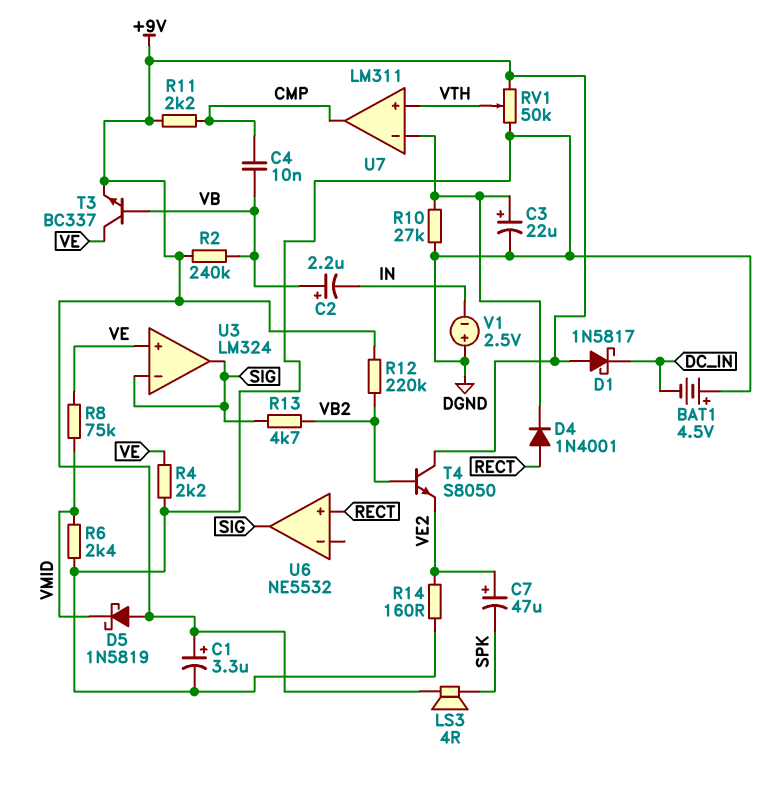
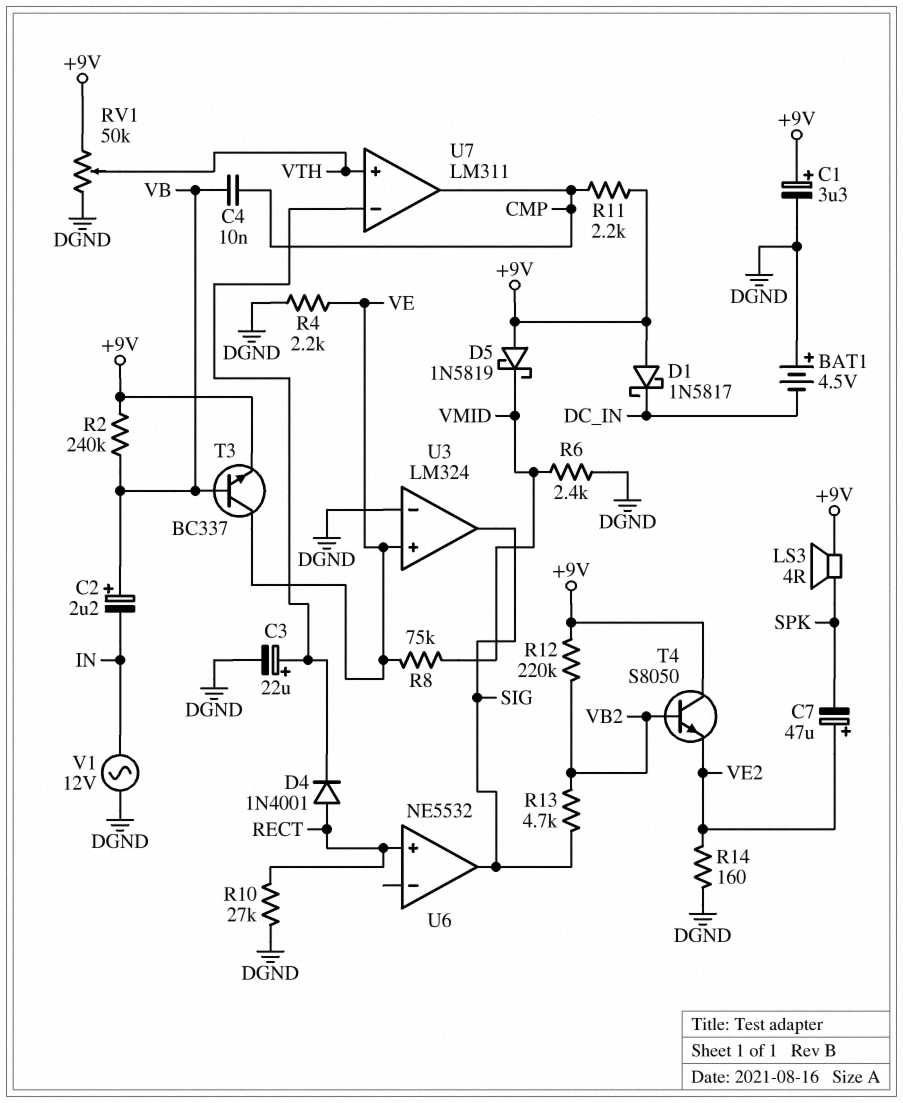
R10: 27k (DGND, U7/in-) -> 27k (DGND, RECT)
U3 pin in-: SIG -> DGND
V1: 2.5V (plus DGND, minus IN) -> AC 12V (DGND, IN)

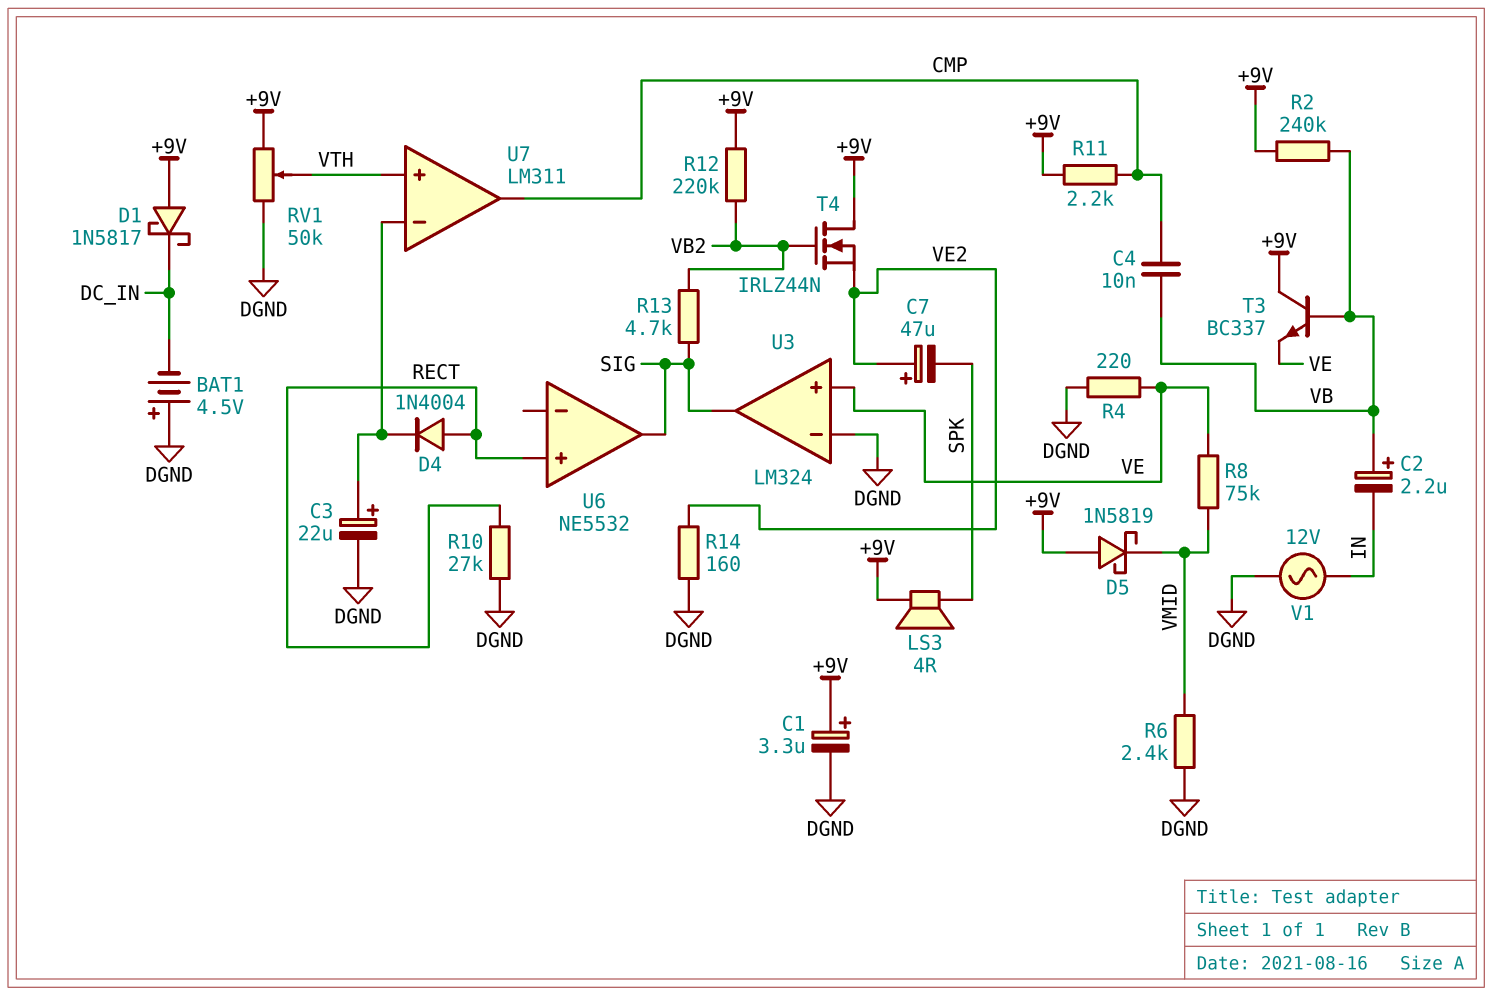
D4: diode 1N4001 (A RECT, K U7/in-) -> diode 1N4004 (A RECT, K U7/in-)
R4: 2.2k (DGND, VE) -> 220 (DGND, VE)
T3: NPN BC337 (B VB, C VE, E +9V) -> NPN BC337 (B VB, C +9V, E VE)
T4: NPN S8050 (B VB2, C +9V, E VE2) -> NMOS IRLZ44N (G VB2, D +9V, S VE2)

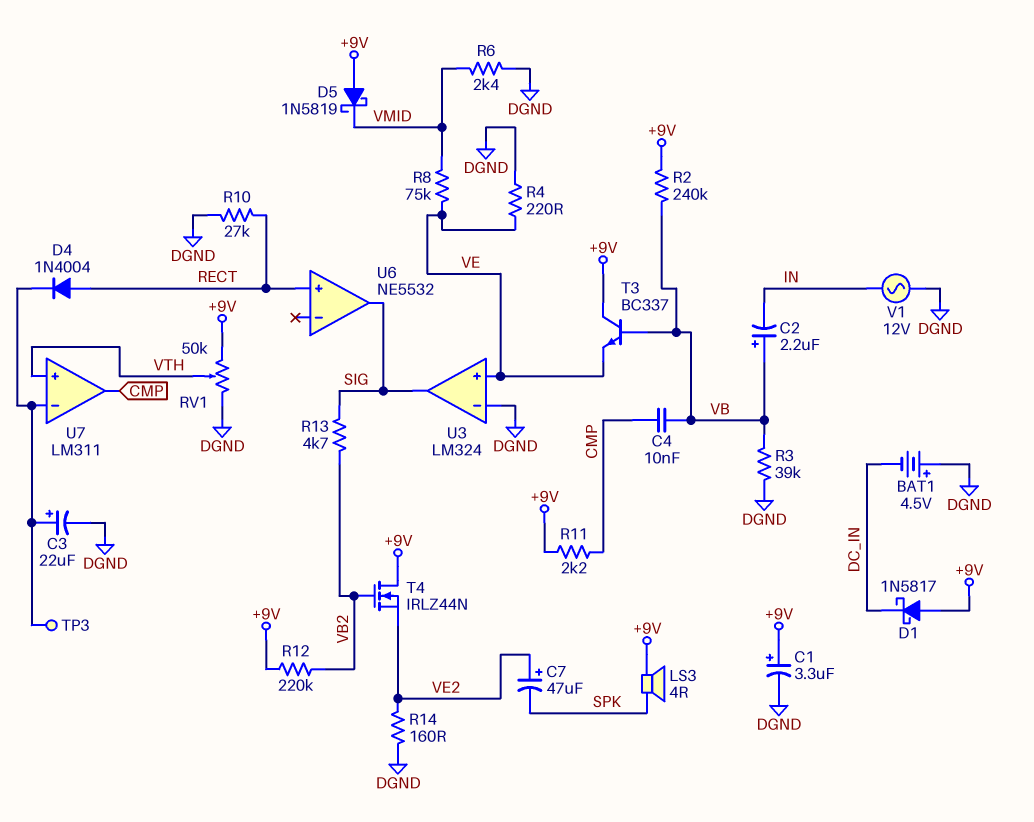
R3: none -> 39k (DGND, VB)
TP3: none -> test point (U7/in-)

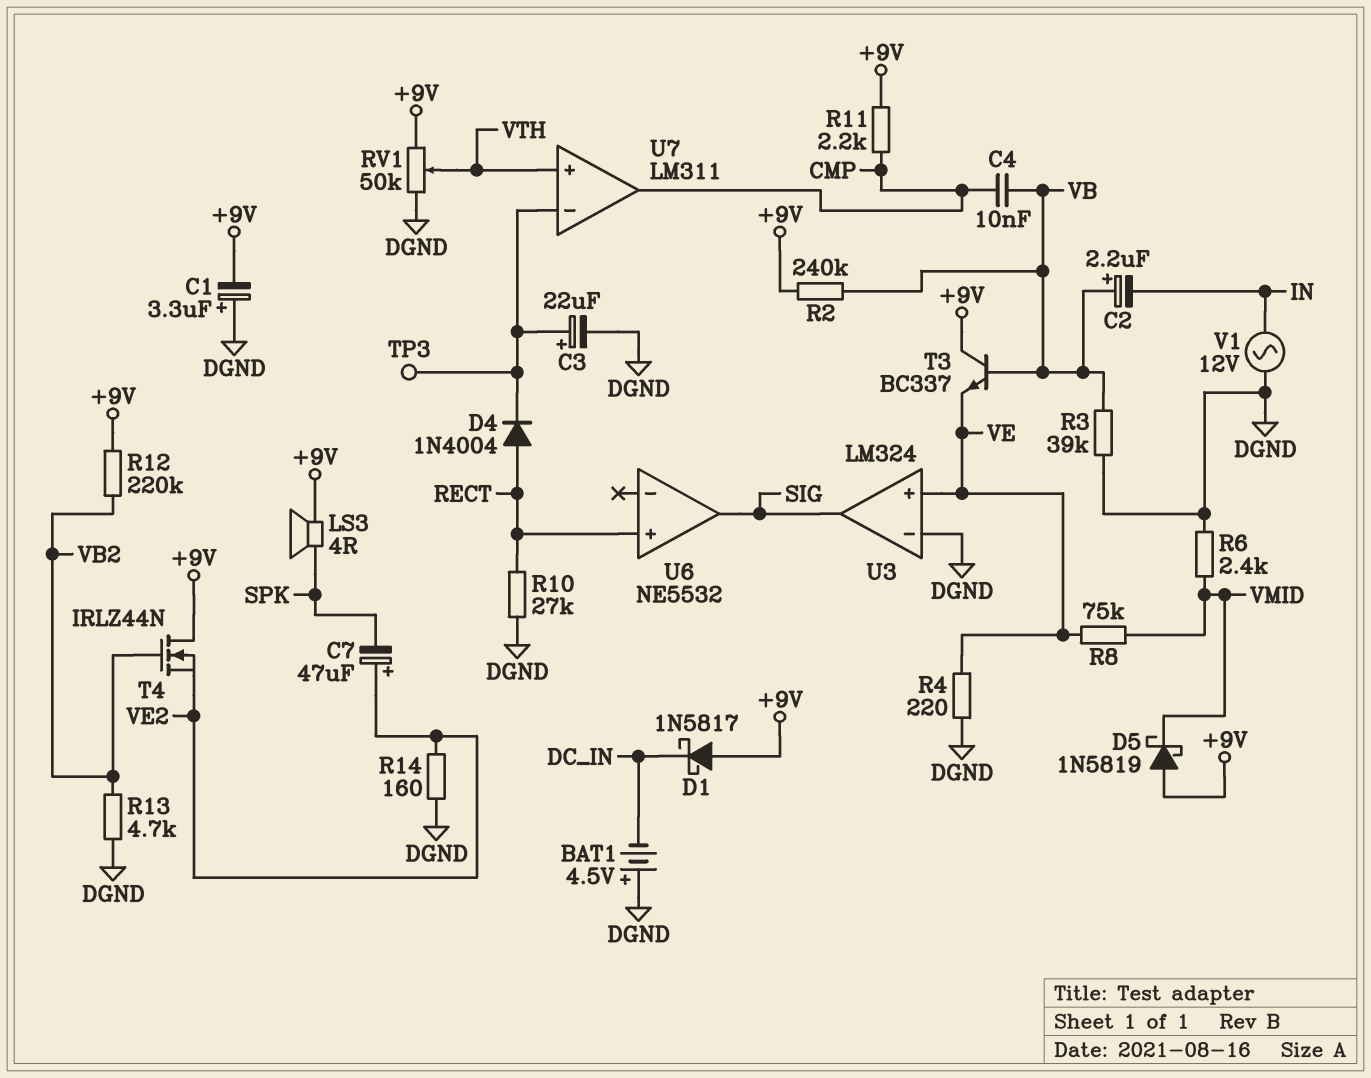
C1: 3.3uF (plus +9V, minus DGND) -> 3.3uF (plus DGND, minus +9V)
R13: 4.7k (SIG, VB2) -> 4.7k (DGND, VB2)

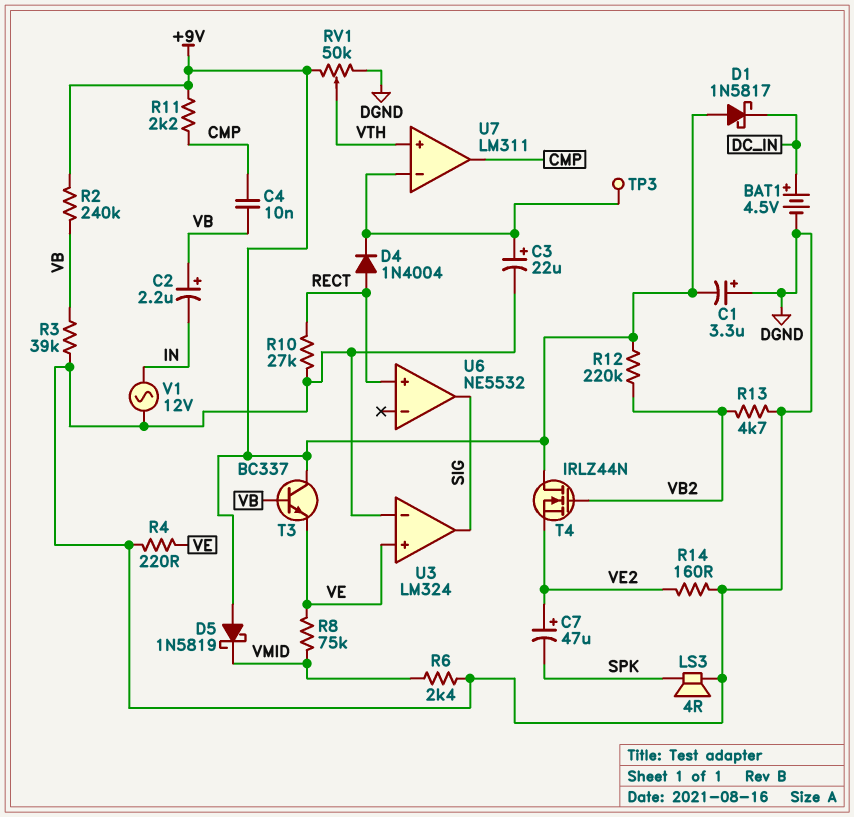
BAT1: 4.5V (plus DGND, minus DC_IN) -> 4.5V (plus DC_IN, minus DGND)
LS3: speaker 4R (+9V, SPK) -> speaker 4R (DGND, SPK)

